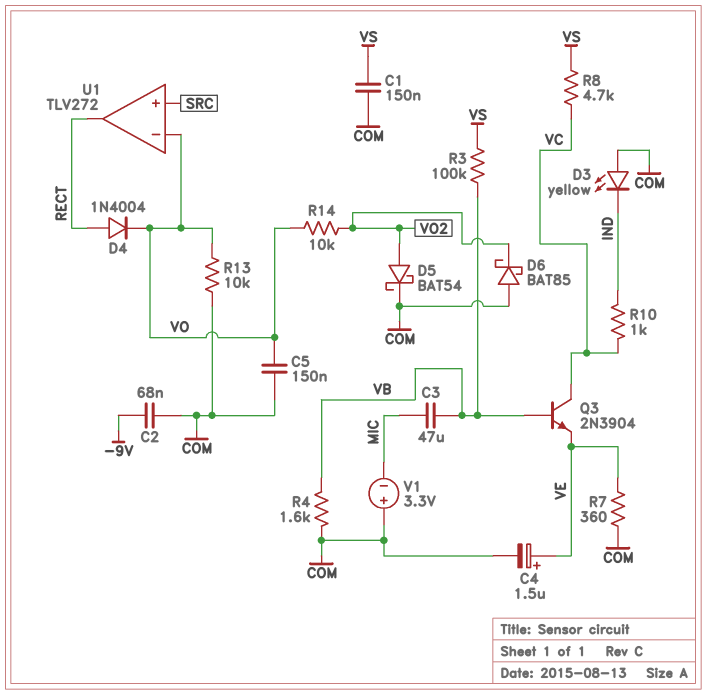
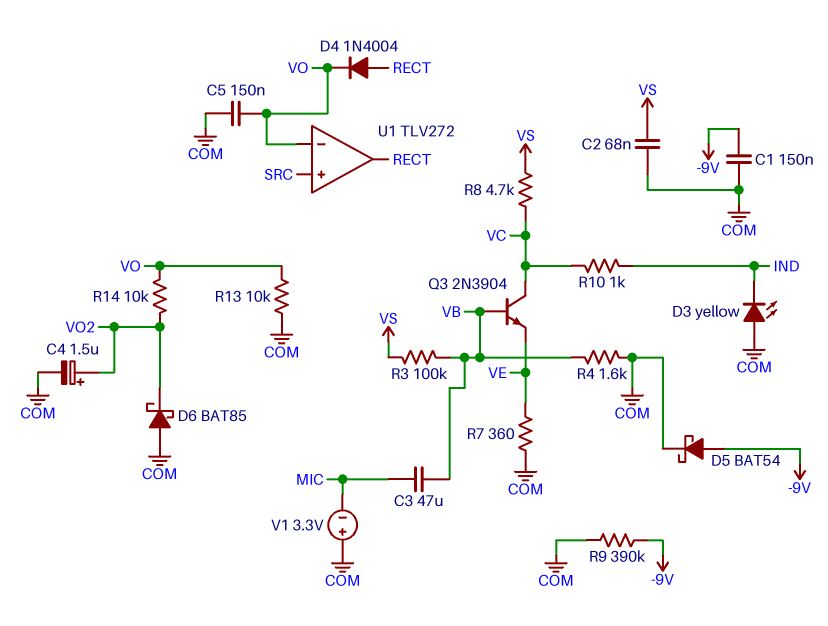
C1: 150nF (COM, VS) -> 150nF (-9V, COM)
C2: 68nF (-9V, COM) -> 68nF (COM, VS)
C4: 1.5uF (plus VE, minus COM) -> 1.5uF (plus VO2, minus COM)
D5: schottky BAT54 (A VO2, K COM) -> schottky BAT54 (A -9V, K COM)
R9: none -> 390k (-9V, COM)

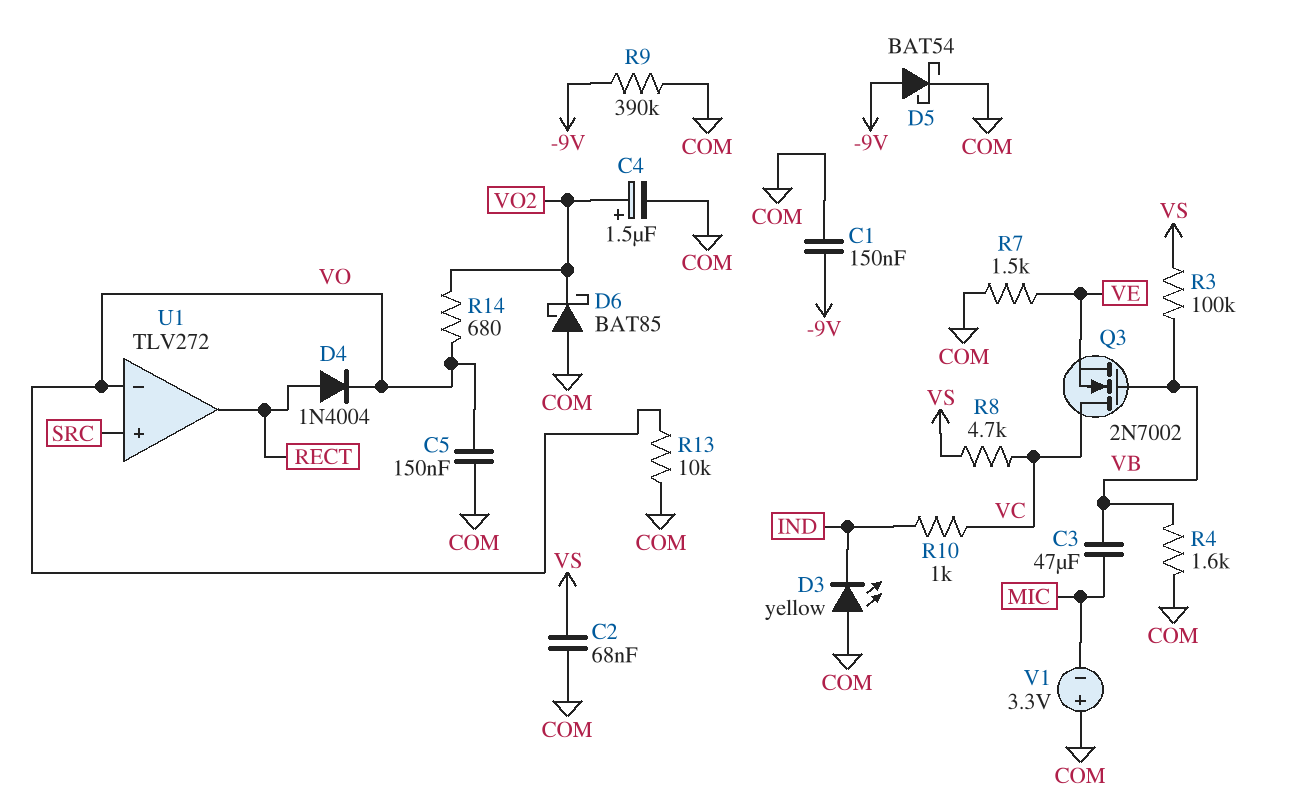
Q3: NPN 2N3904 (B VB, C VC, E VE) -> NMOS 2N7002 (G VB, D VC, S VE)
R7: 360 (COM, VE) -> 1.5k (COM, VE)
R14: 10k (VO, VO2) -> 680 (VO, VO2)

